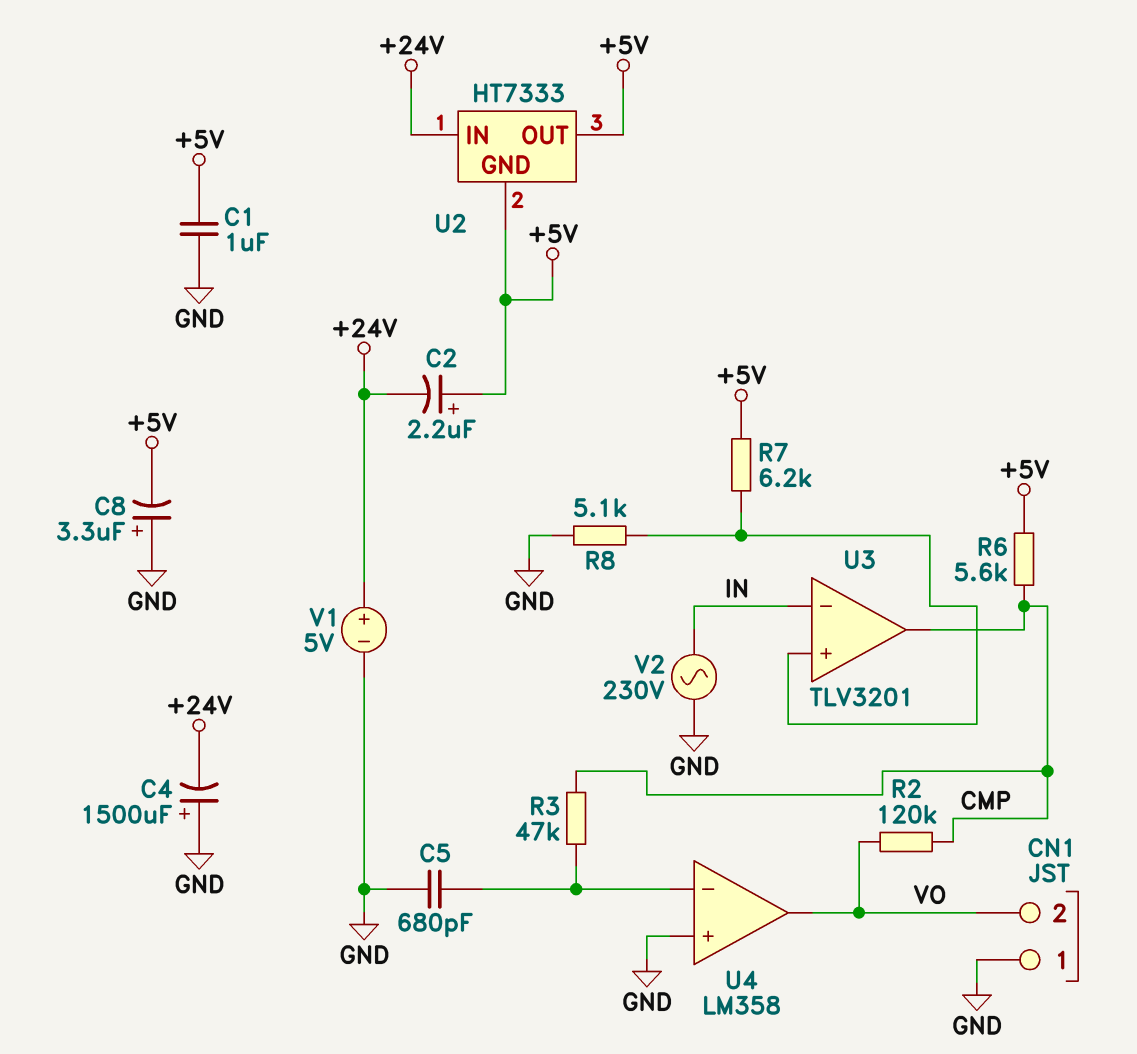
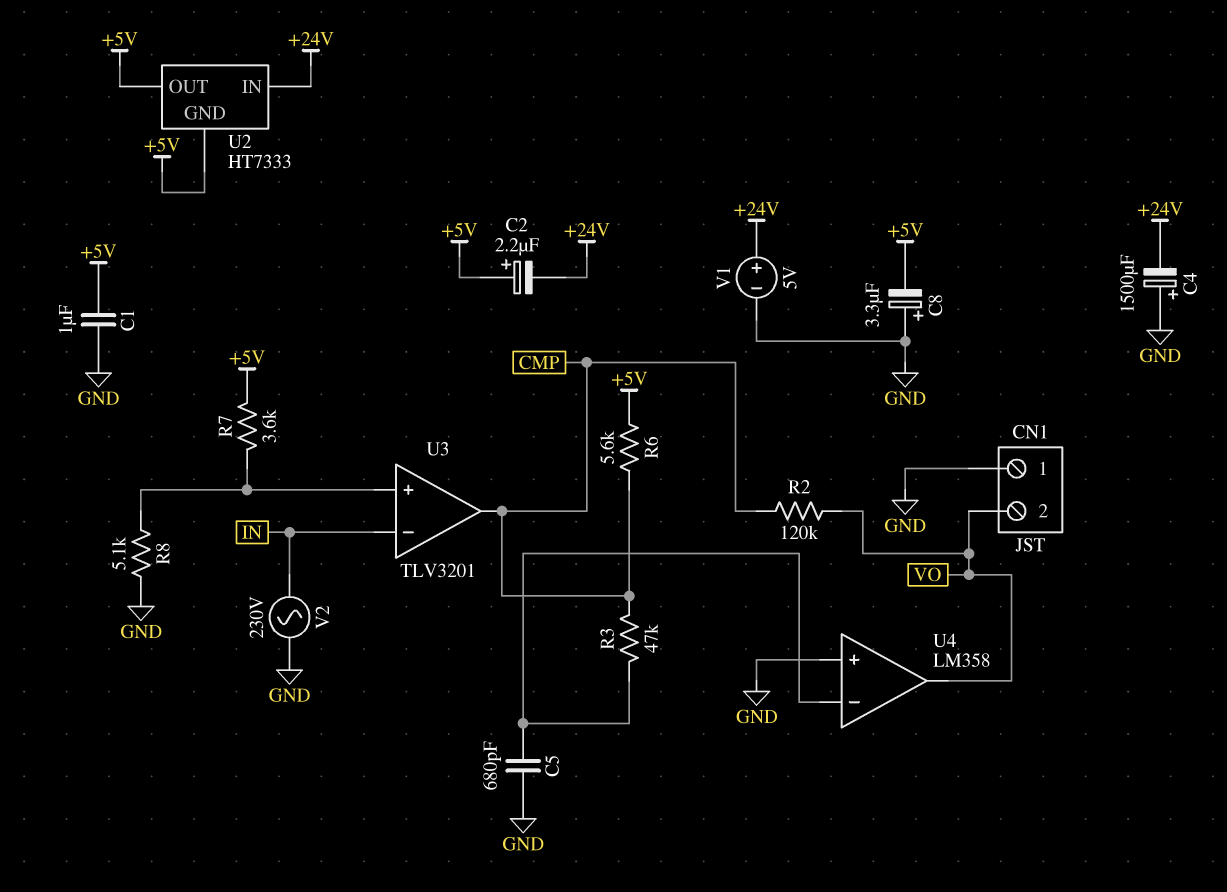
R7: 6.2k (+5V, U3/in+) -> 3.6k (+5V, U3/in+)

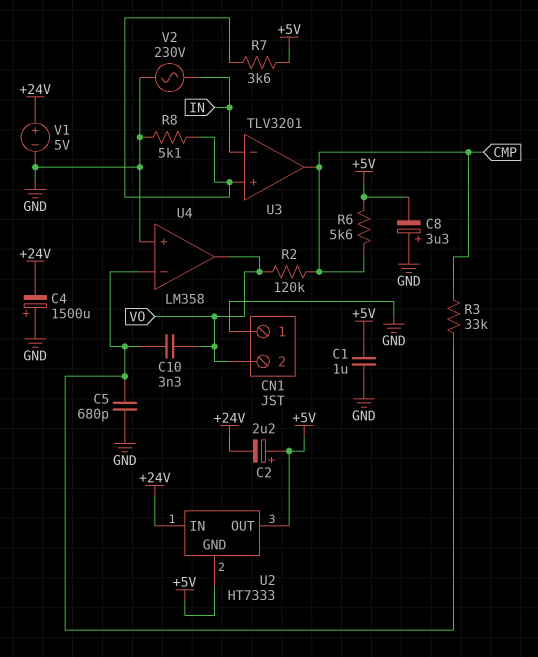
C10: none -> 3.3nF (U4/in-, VO)
R3: 47k (CMP, U4/in-) -> 33k (CMP, U4/in-)

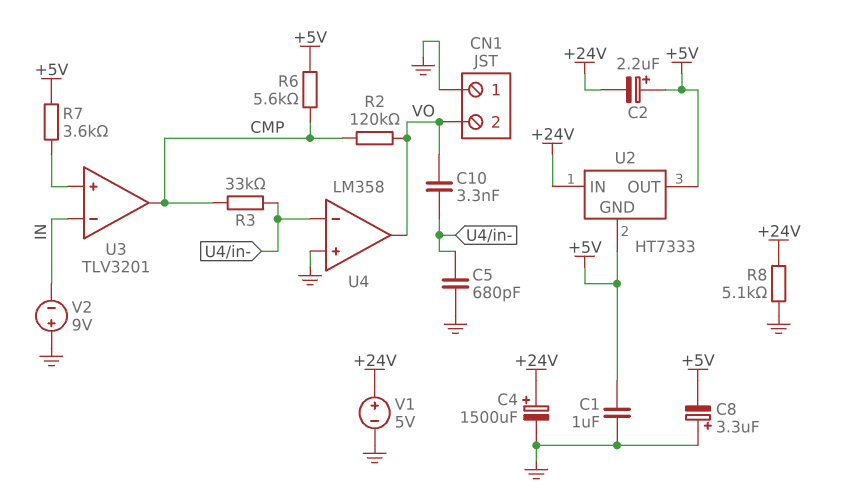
C4: 1500uF (plus GND, minus +24V) -> 1500uF (plus +24V, minus GND)
R8: 5.1k (GND, U3/in+) -> 5.1k (+24V, GND)
V2: AC 230V (GND, IN) -> 9V (plus GND, minus IN)

